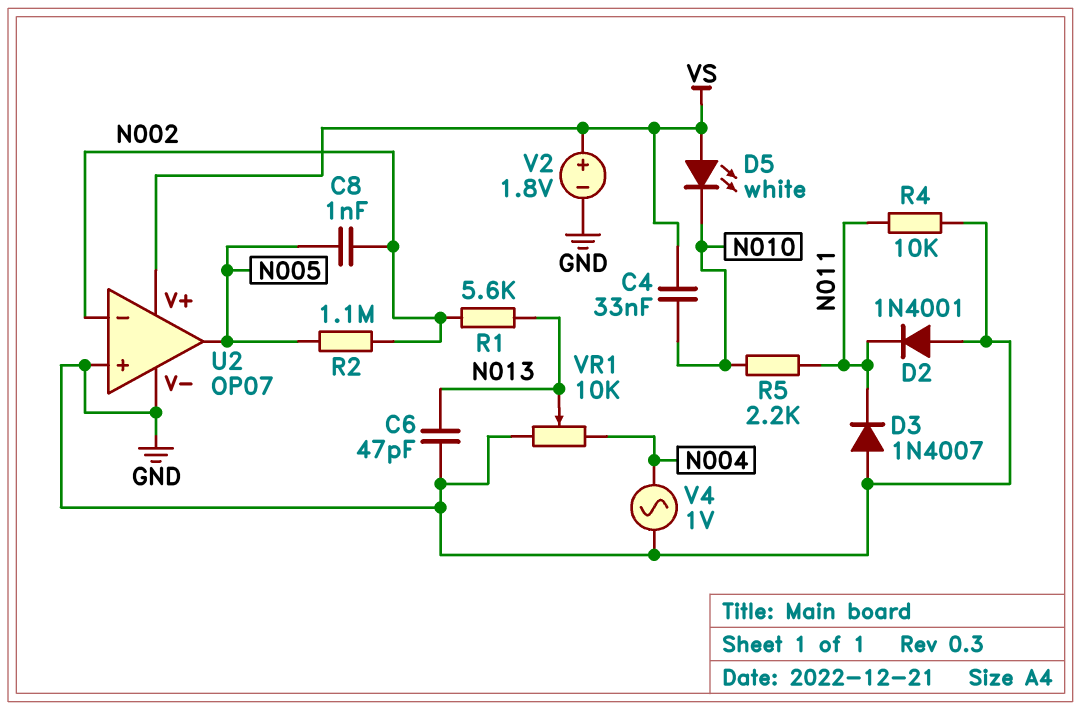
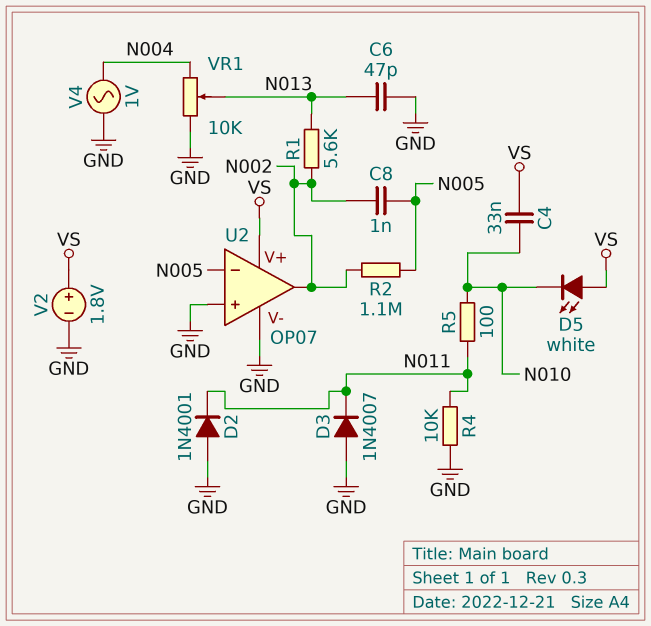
R5: 2.2k (N010, N011) -> 100 (N010, N011)
U2 pin in-: N002 -> N005
U2 pin out: N005 -> N002

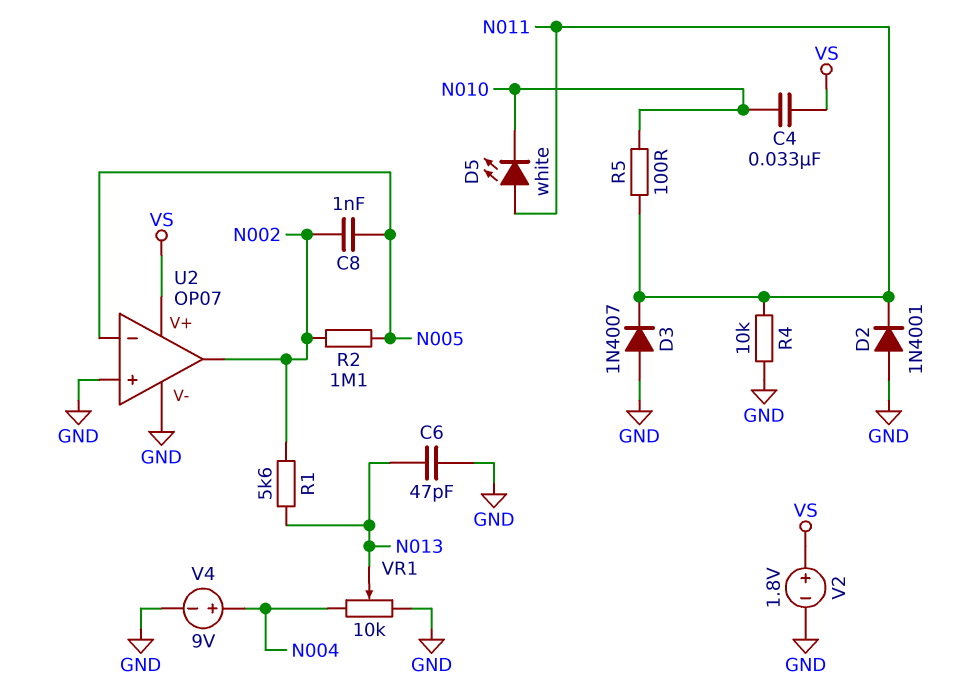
D5: LED white (A VS, K N010) -> LED white (A N011, K N010)
V4: AC 1V (GND, N004) -> 9V (plus N004, minus GND)

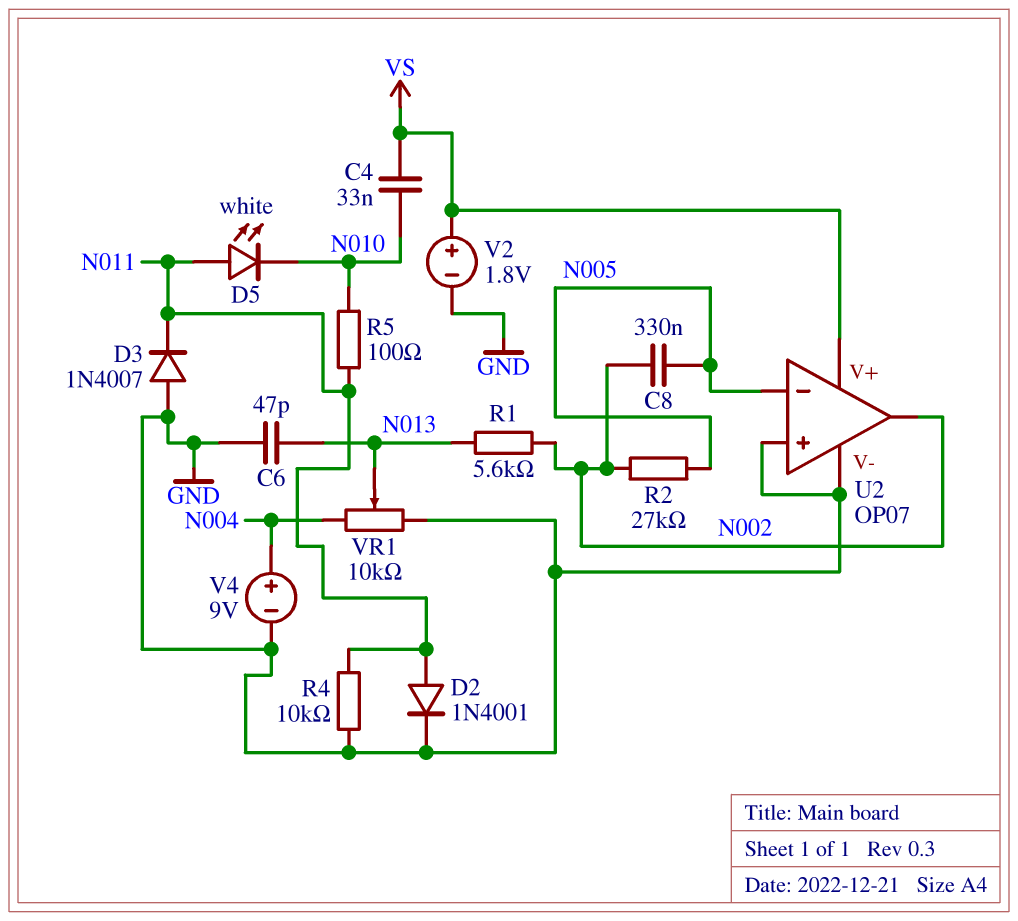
C8: 1nF (N002, N005) -> 330nF (N002, N005)
D2: diode 1N4001 (A GND, K N011) -> diode 1N4001 (A N011, K GND)
R2: 1.1M (N002, N005) -> 27k (N002, N005)

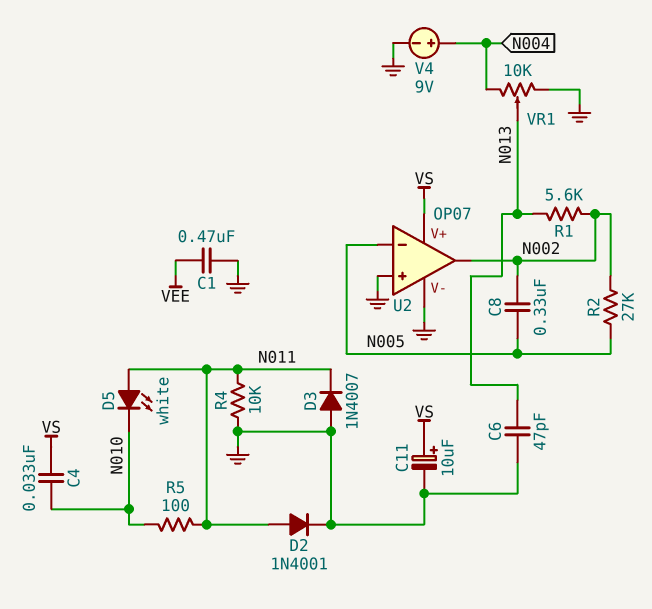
C1: none -> 470nF (GND, VEE)
C11: none -> 10uF (plus VS, minus GND)
V2: 1.8V (plus VS, minus GND) -> none

